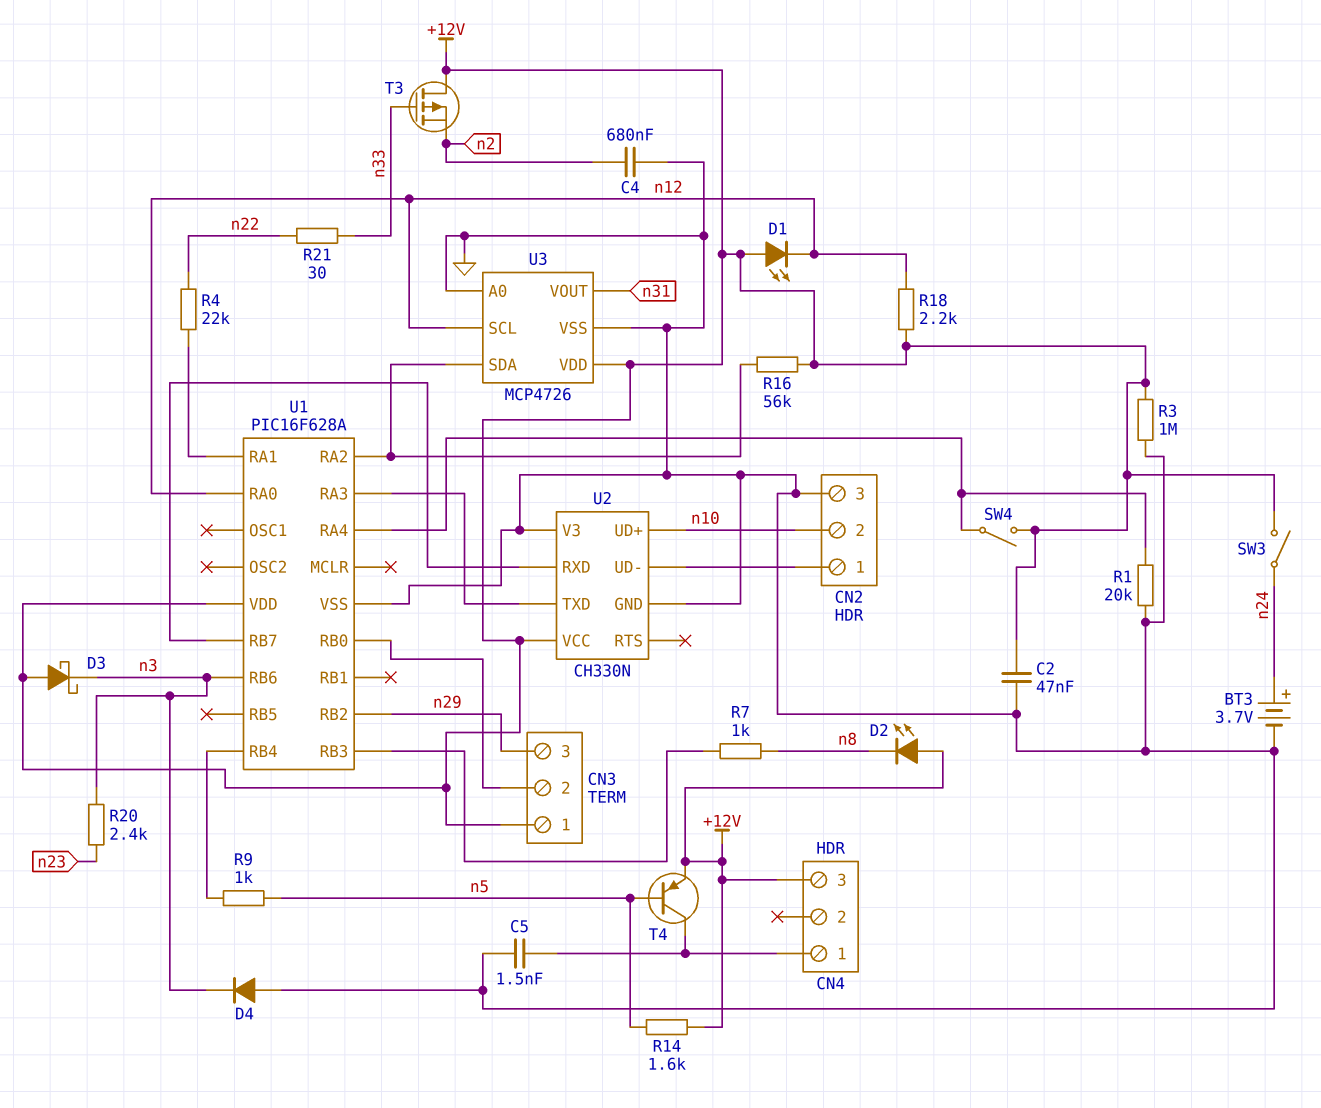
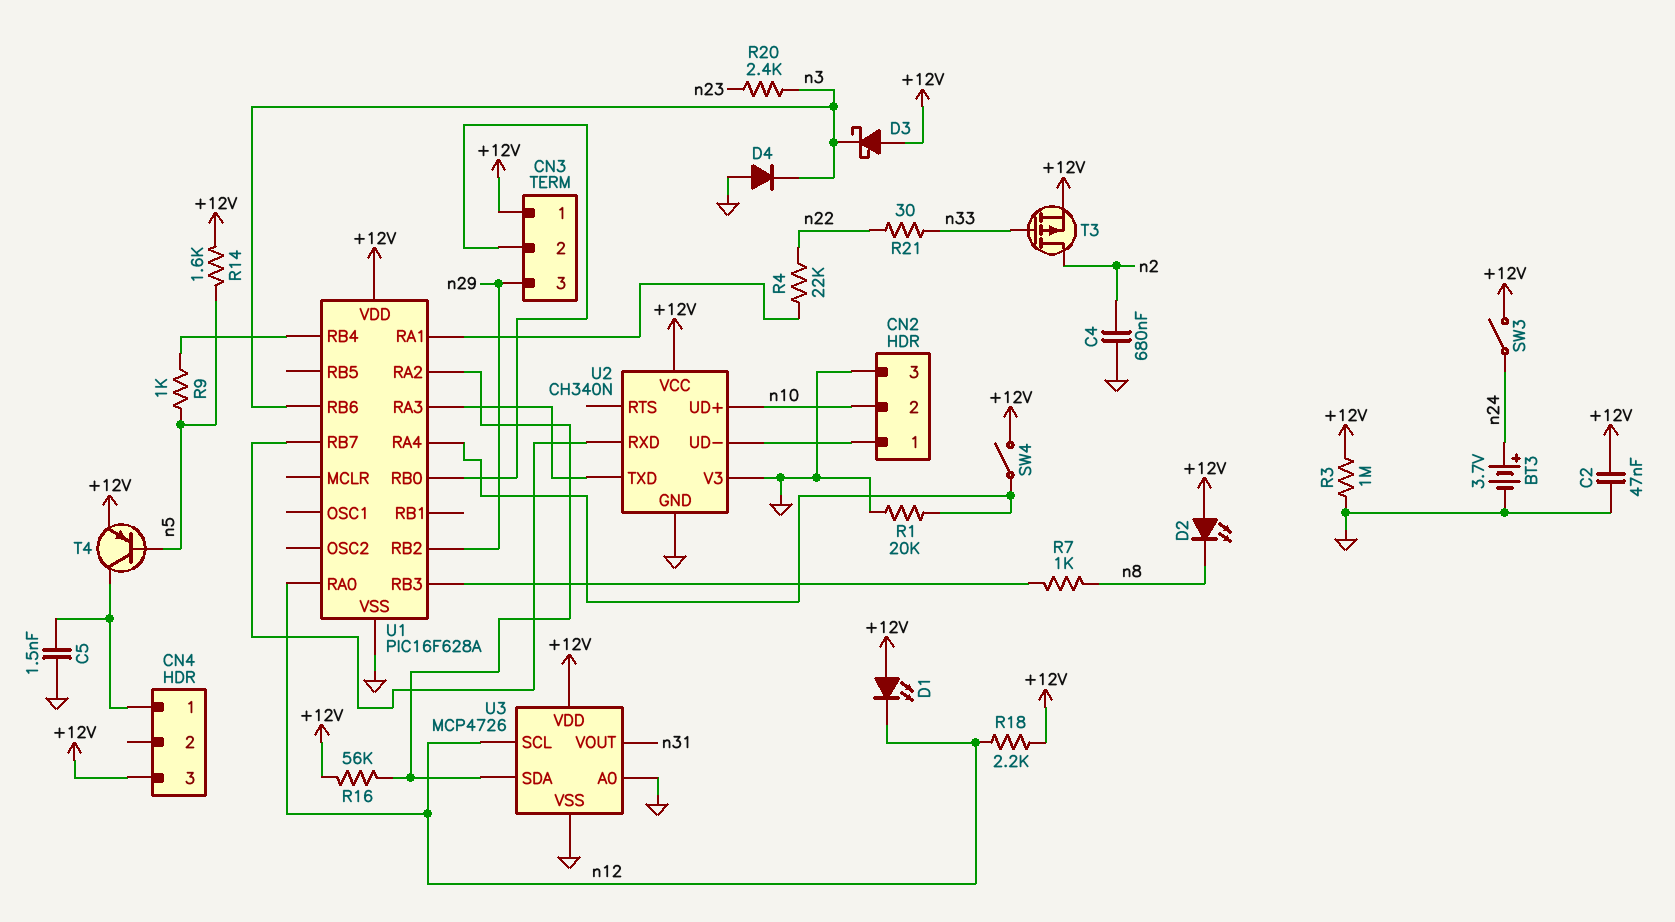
T3: PMOS (G n33, D +12V, S n2) -> PMOS (G n33, D n2, S +12V)
U2: CH330N -> CH340N

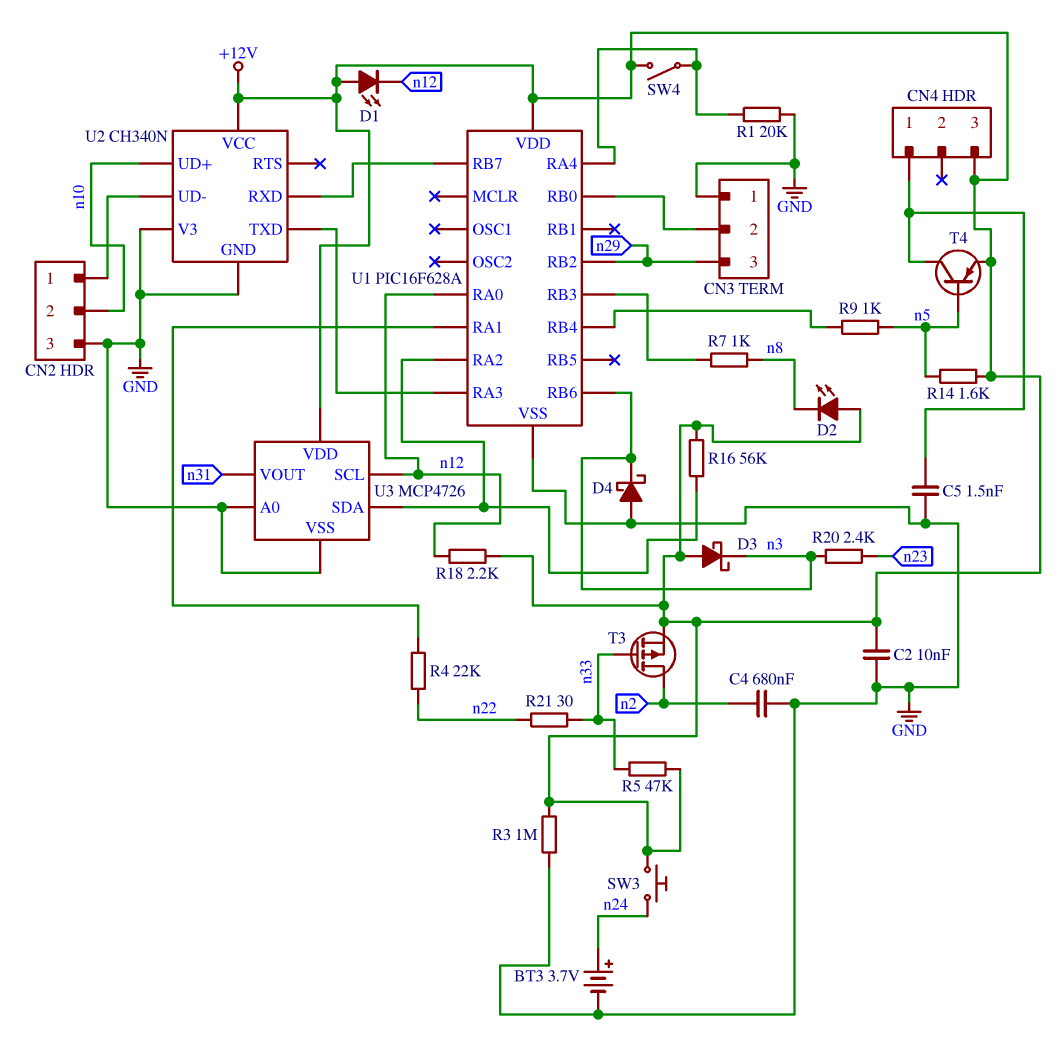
C2: 47nF (+12V, GND) -> 10nF (+12V, GND)
CN3 pin 1: +12V -> GND
D4: diode (A GND, K n3) -> schottky (A GND, K n3)
R5: none -> 47k (+12V, n33)
SW3: switch (+12V, n24) -> button (+12V, n24)

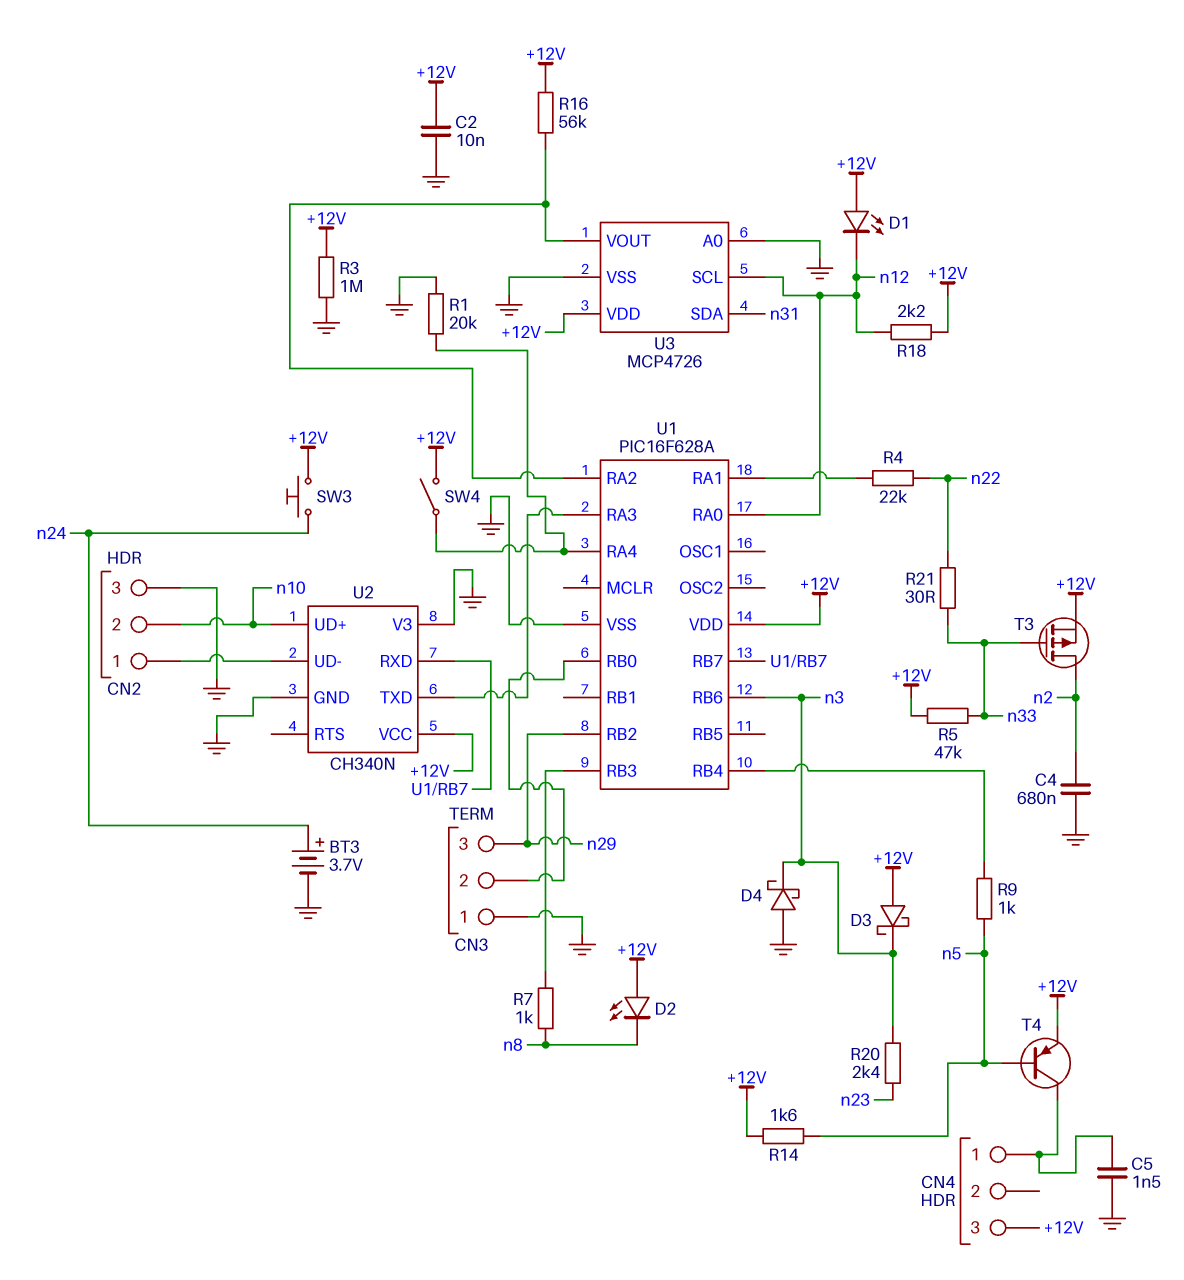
U3 pin SDA: U1/RA2 -> n31
U3 pin VOUT: n31 -> U1/RA2

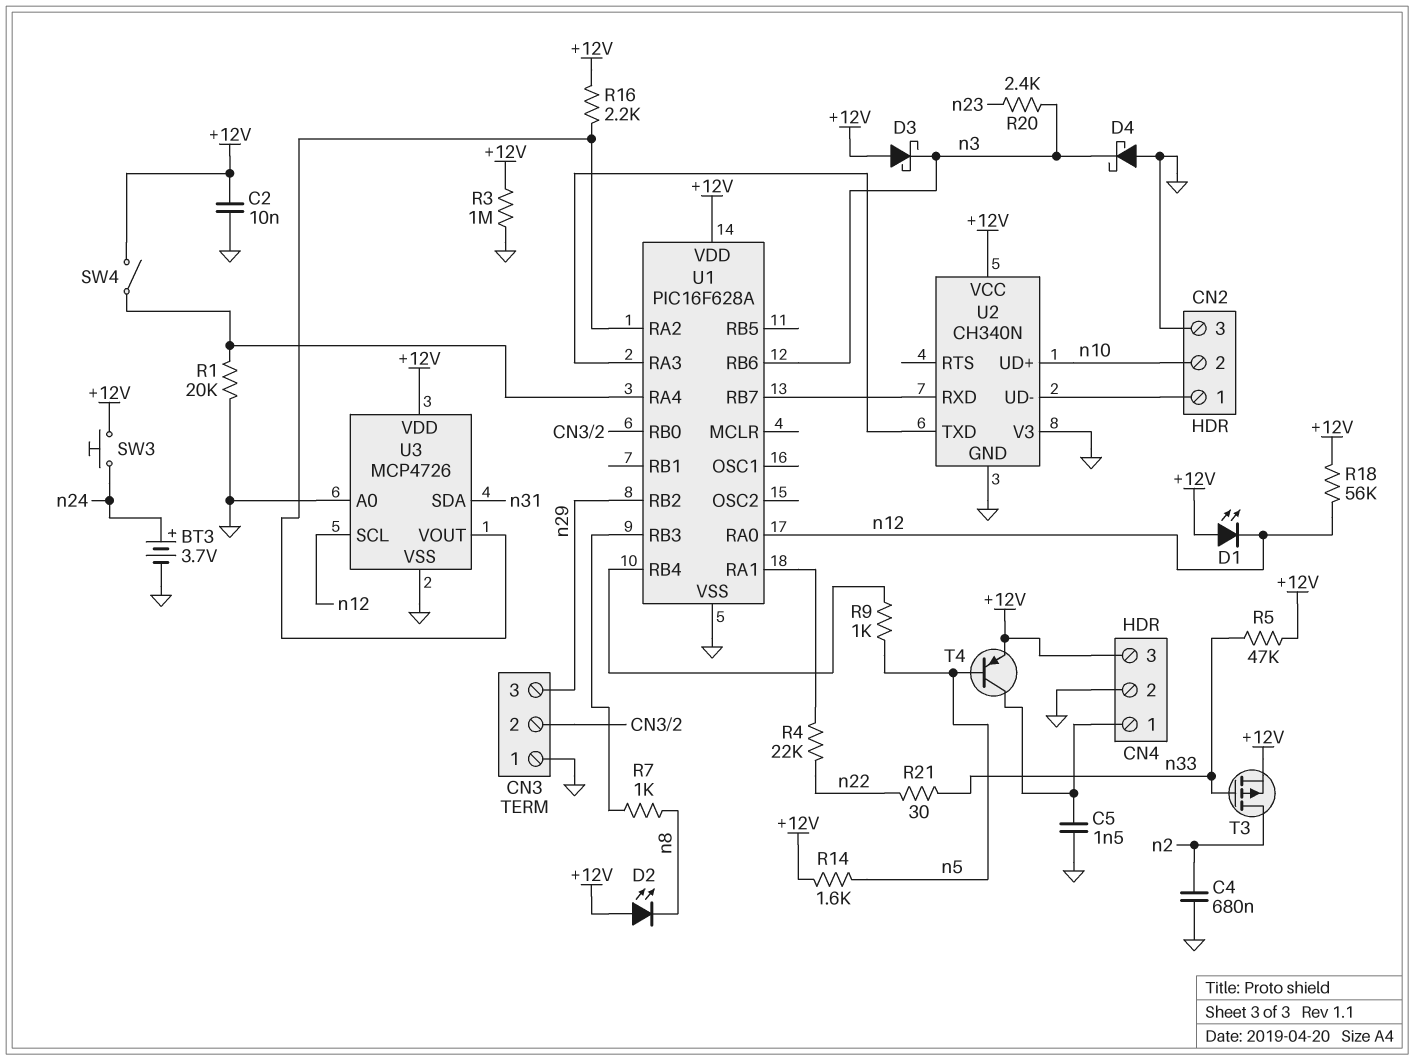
CN4 pin 2: none -> GND
R16: 56k (+12V, U1/RA2) -> 2.2k (+12V, U1/RA2)
R18: 2.2k (+12V, n12) -> 56k (+12V, n12)

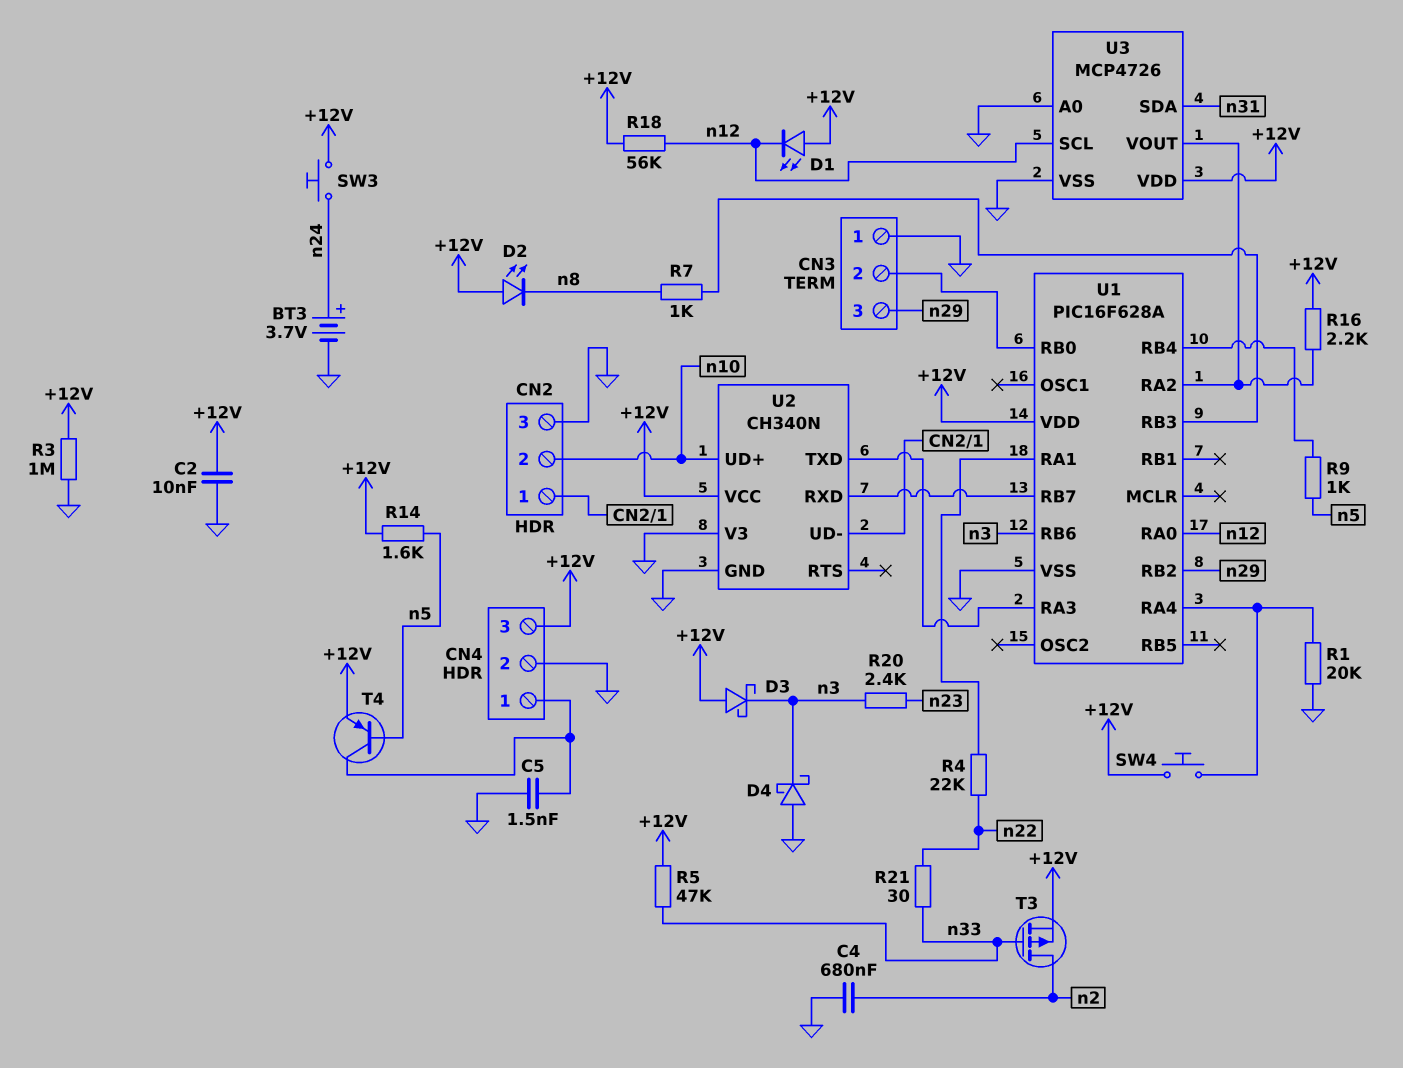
SW4: switch (+12V, U1/RA4) -> button (+12V, U1/RA4)

